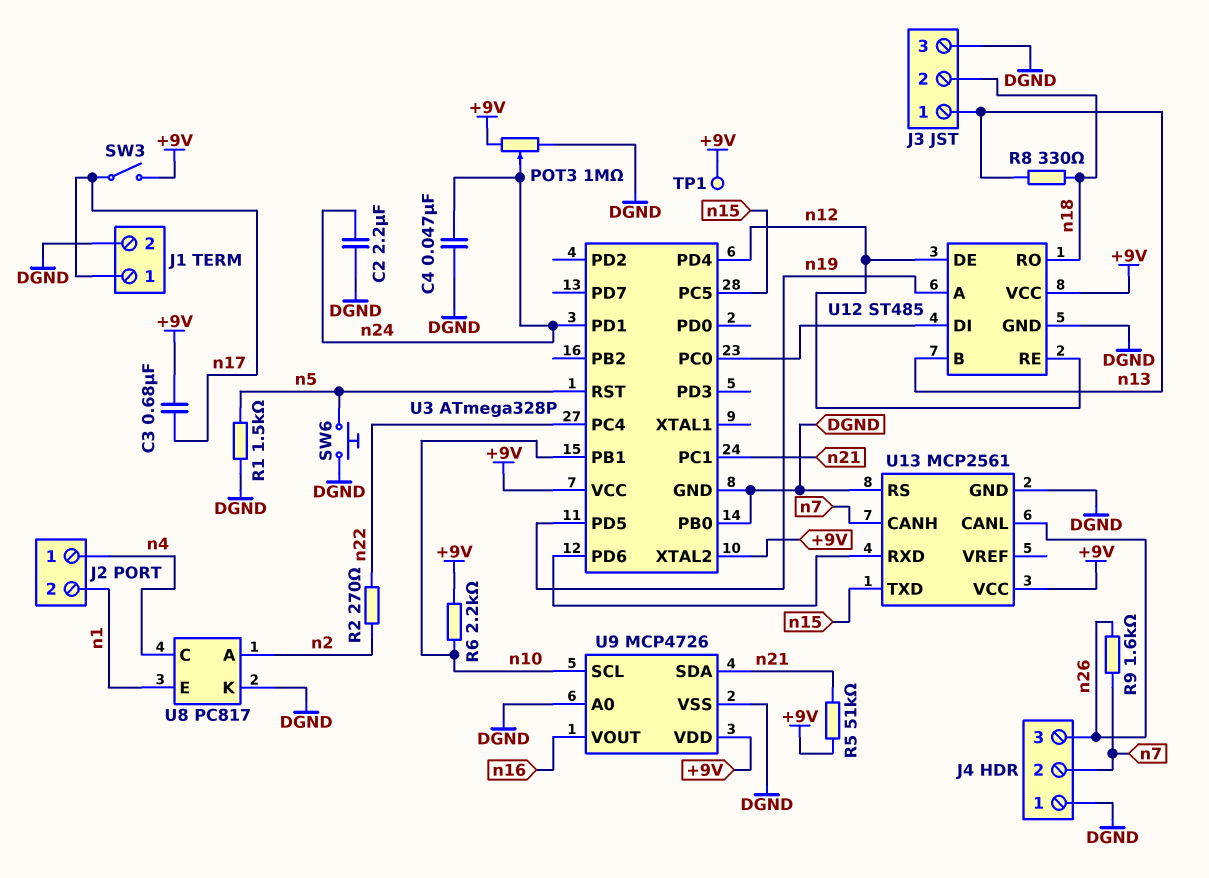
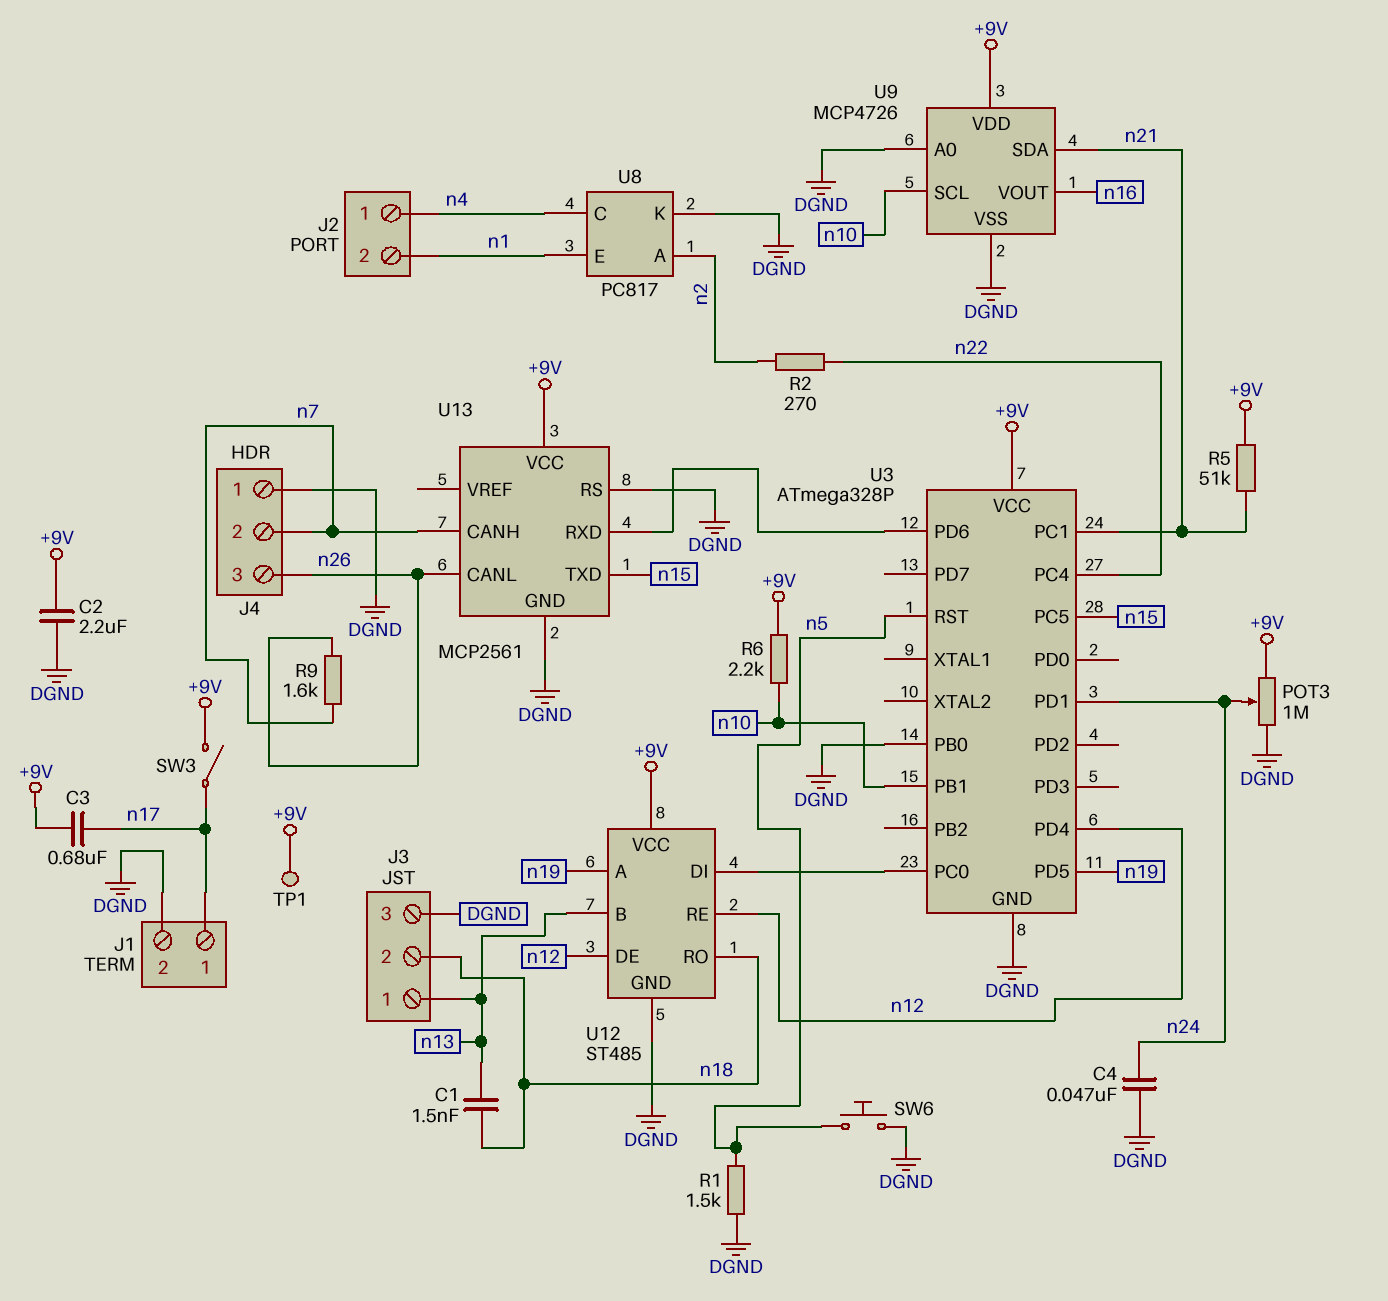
C1: none -> 1.5nF (n13, n18)
C2: 2.2uF (DGND, n24) -> 2.2uF (+9V, DGND)
R8: 330 (n13, n18) -> none
U3 pin XTAL2: +9V -> none

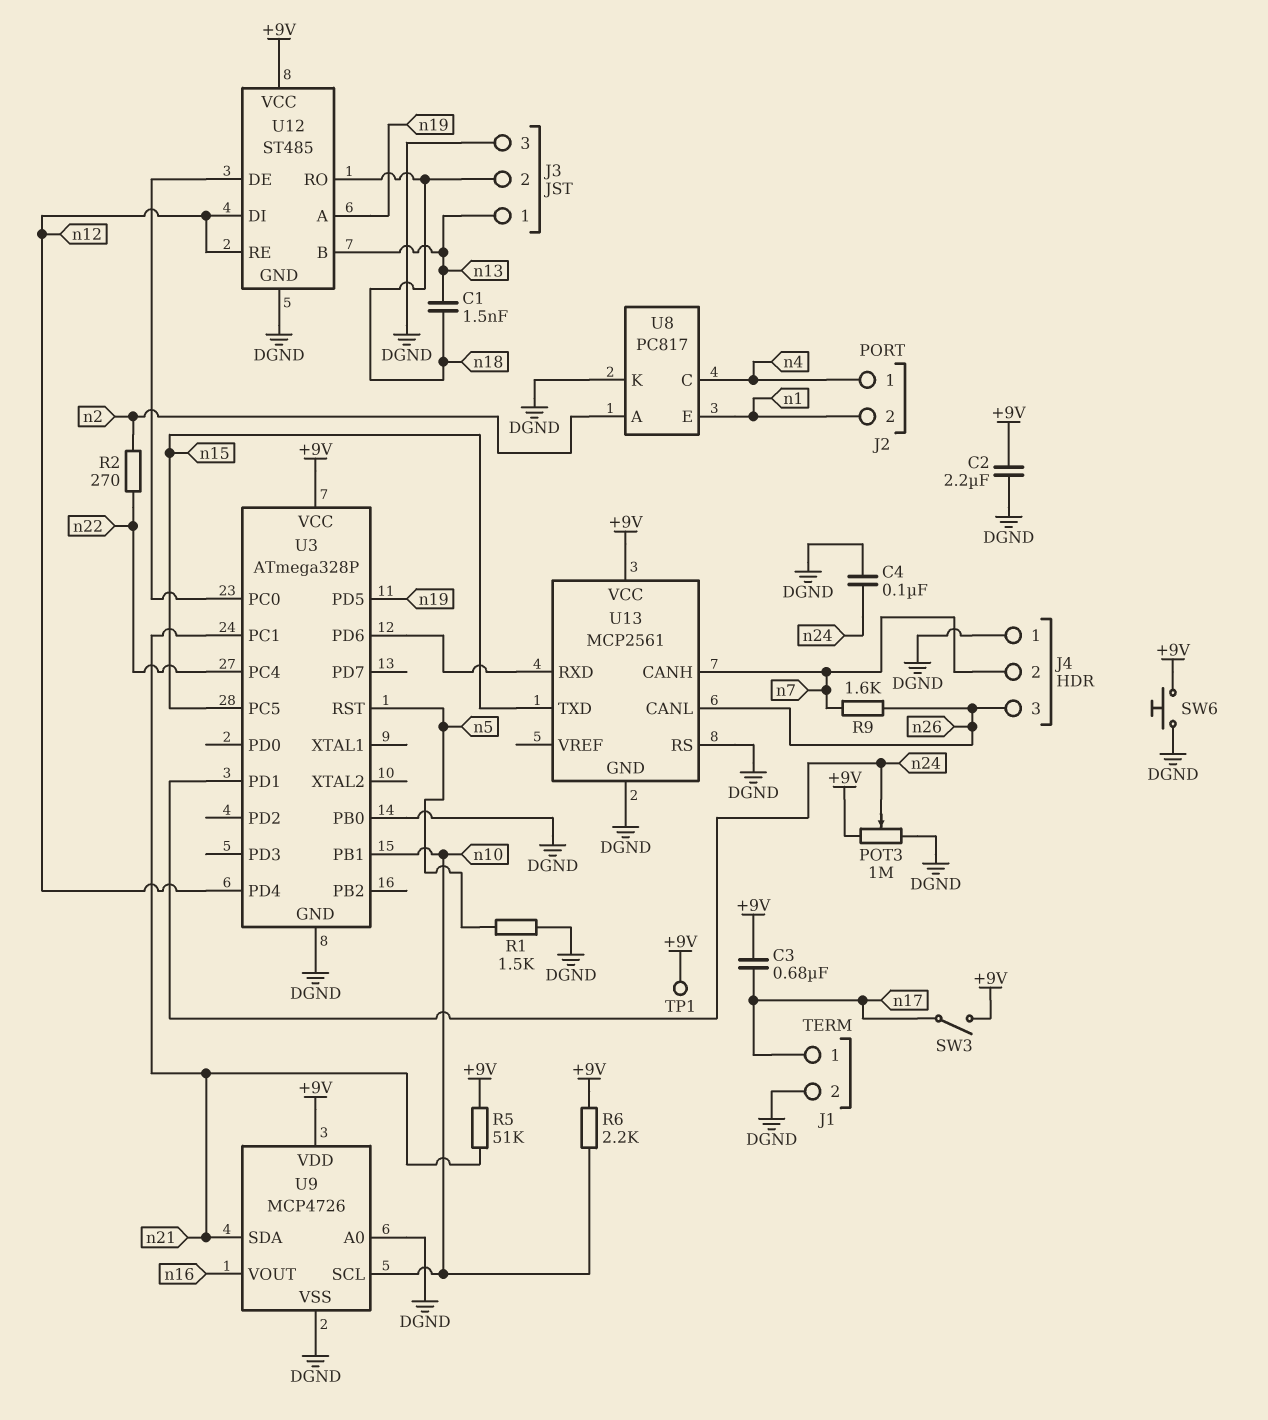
C4: 47nF (DGND, n24) -> 100nF (DGND, n24)
SW6: button (DGND, n5) -> button (+9V, DGND)
U12 pin DE: n12 -> U3/PC0
U12 pin DI: U3/PC0 -> n12

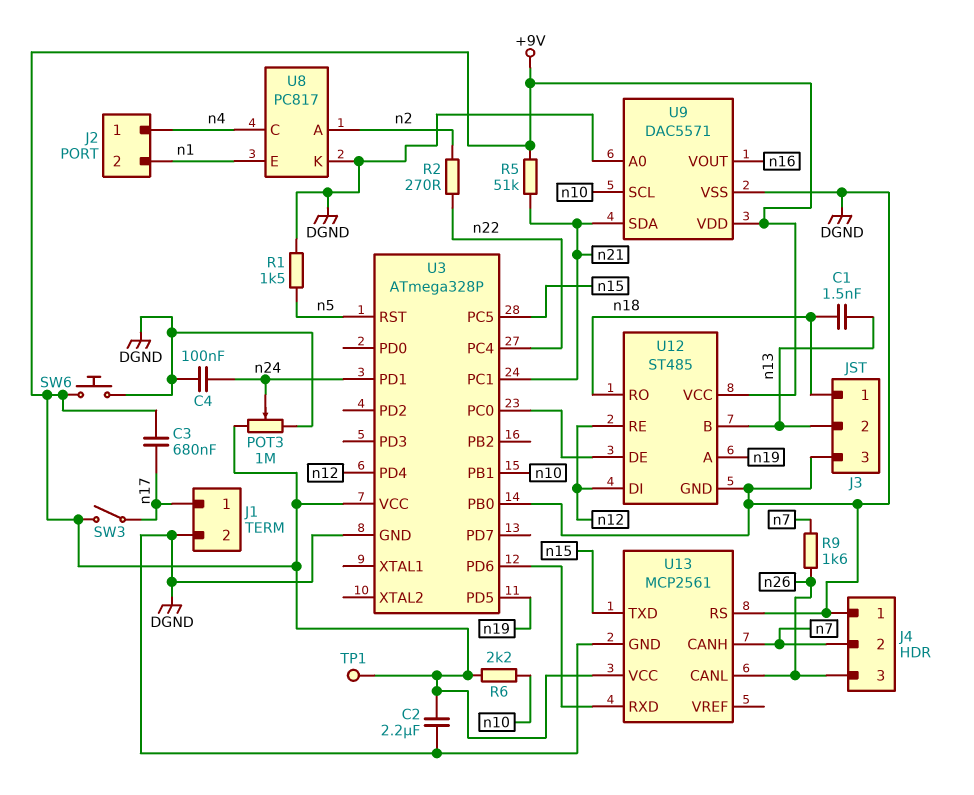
J3 pin 1: n13 -> n18
J3 pin 2: n18 -> n13
U9: MCP4726 -> DAC5571

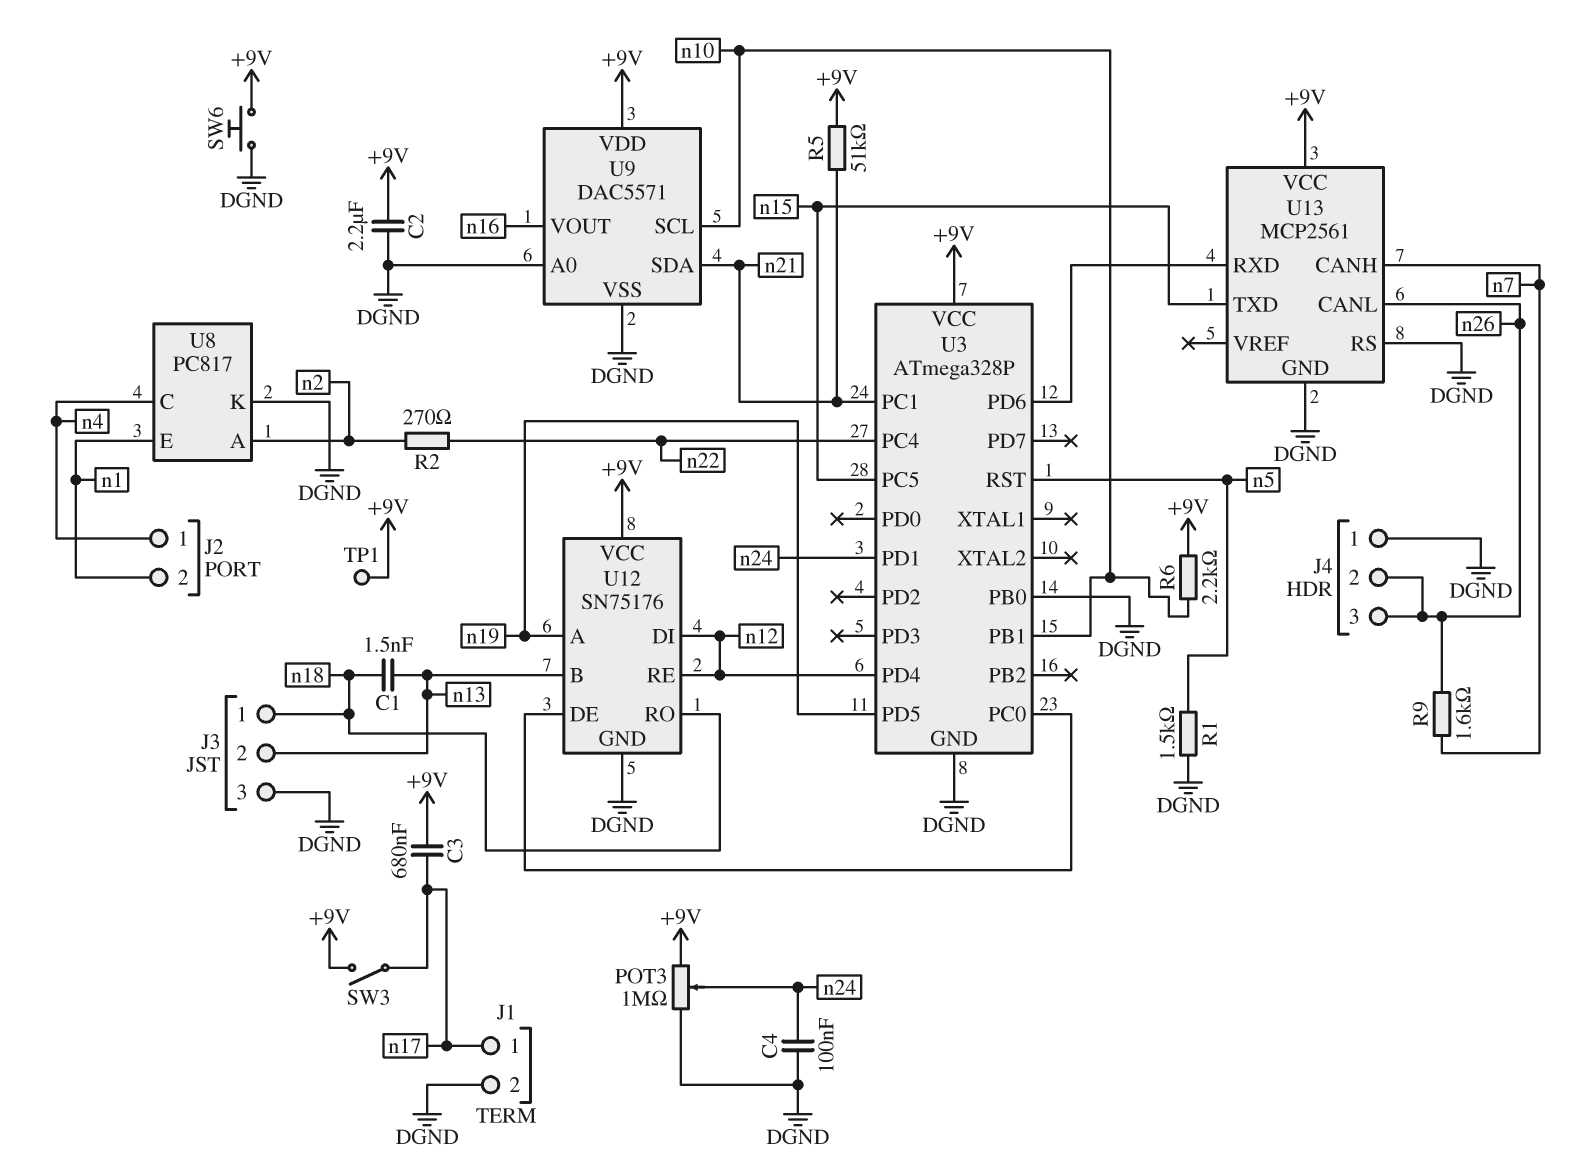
J4 pin 2: n7 -> n26
U12: ST485 -> SN75176

